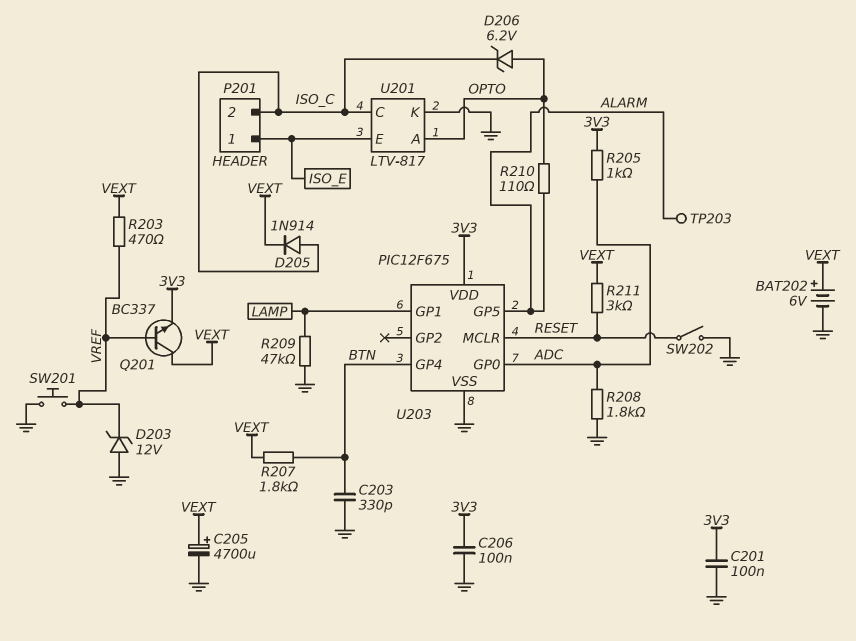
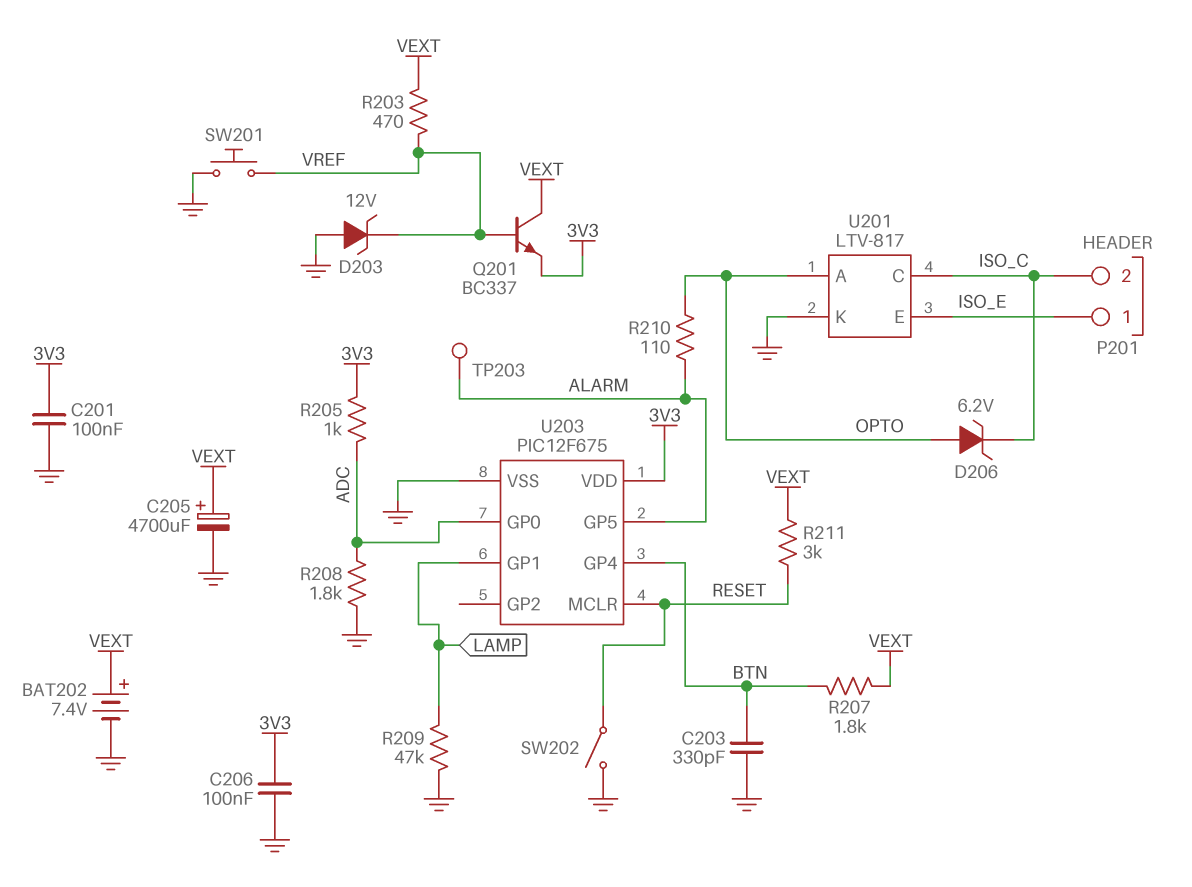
BAT202: 6V (plus VEXT, minus GND) -> 7.4V (plus VEXT, minus GND)
D205: diode 1N914 (A ISO_C, K VEXT) -> none

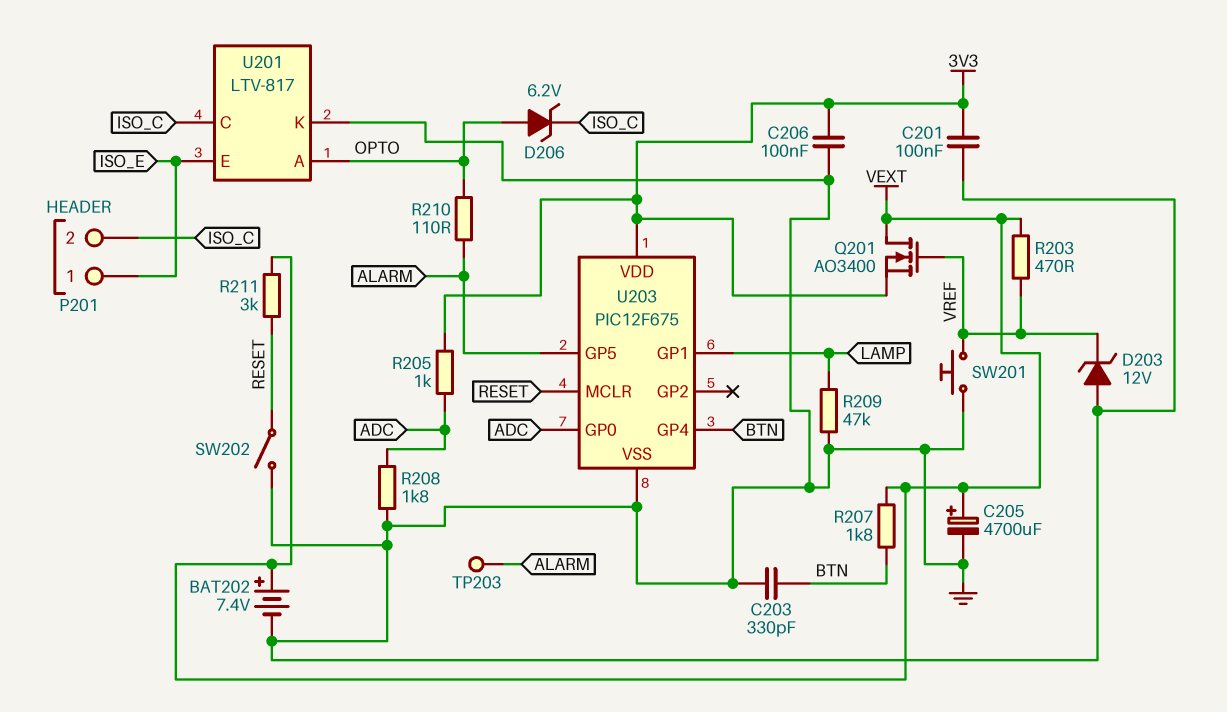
Q201: NPN BC337 (B VREF, C VEXT, E 3V3) -> NMOS AO3400 (G VREF, D VEXT, S 3V3)

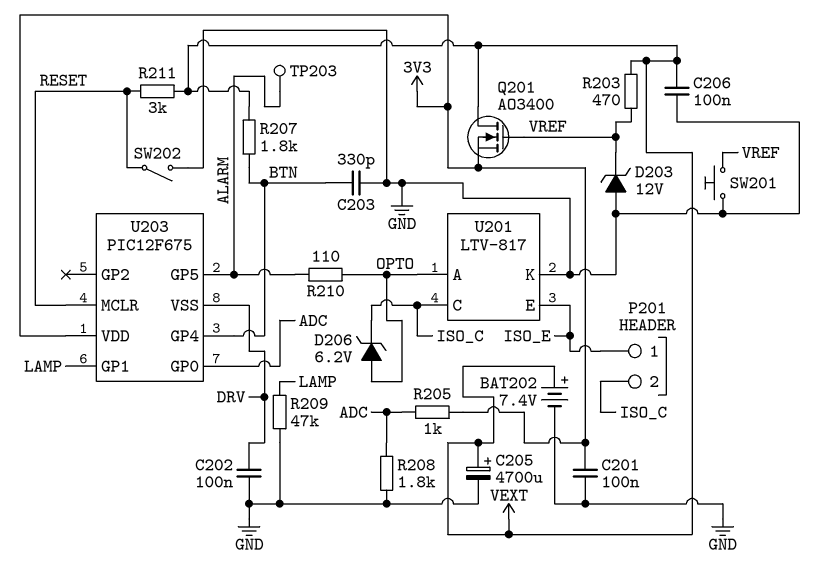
C202: none -> 100nF (DRV, GND)
C206: 100nF (3V3, GND) -> 100nF (GND, VEXT)
U203 pin VSS: GND -> DRV

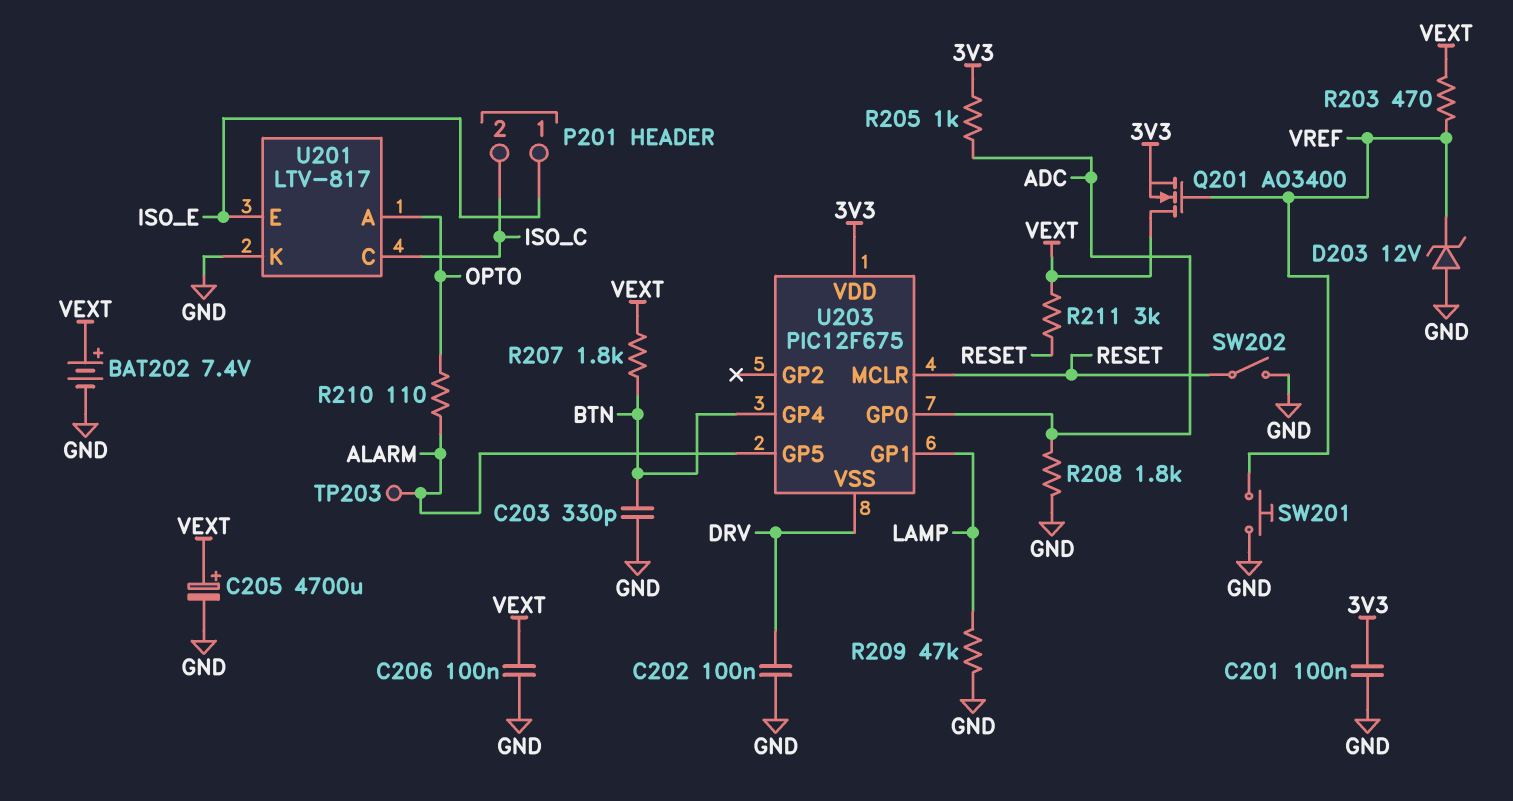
D206: zener 6.2V (A OPTO, K ISO_C) -> none

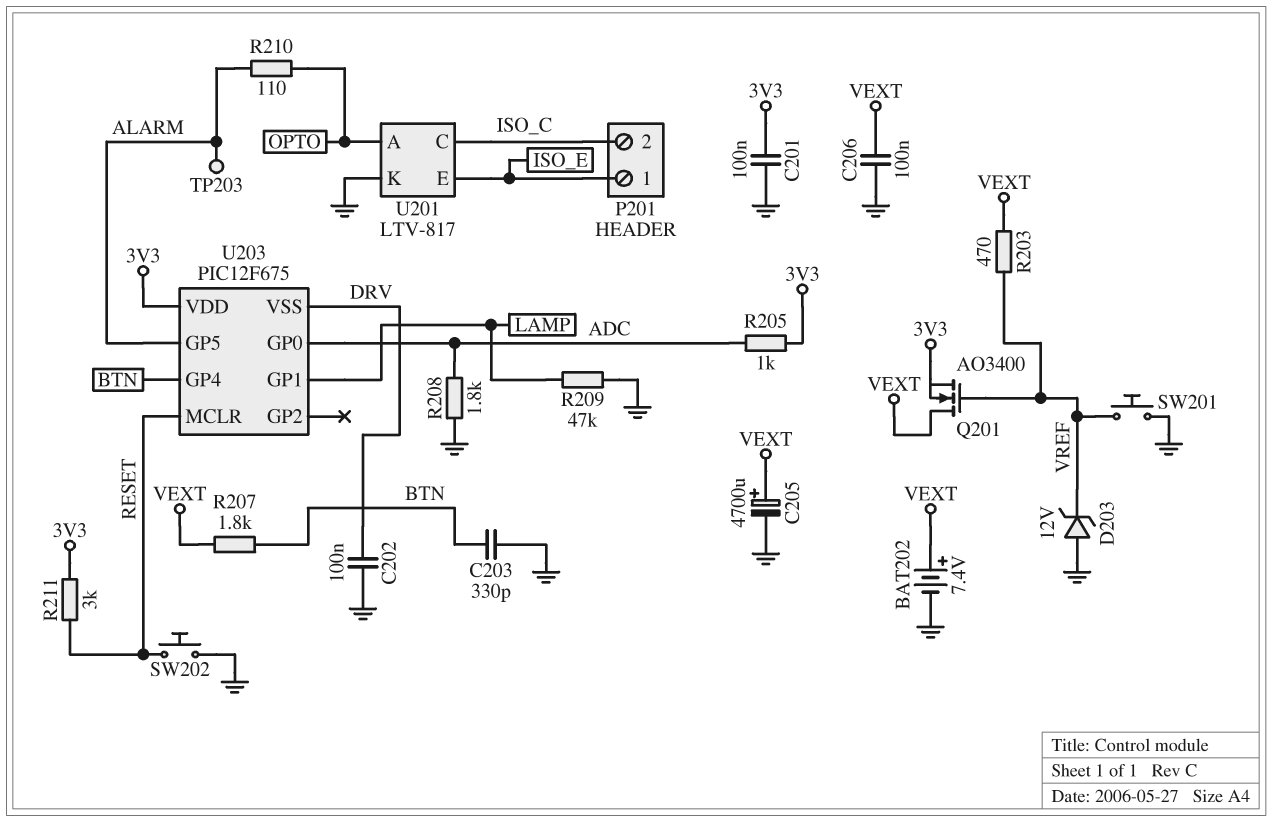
R211: 3k (RESET, VEXT) -> 3k (3V3, RESET)
SW202: switch (GND, RESET) -> button (GND, RESET)

